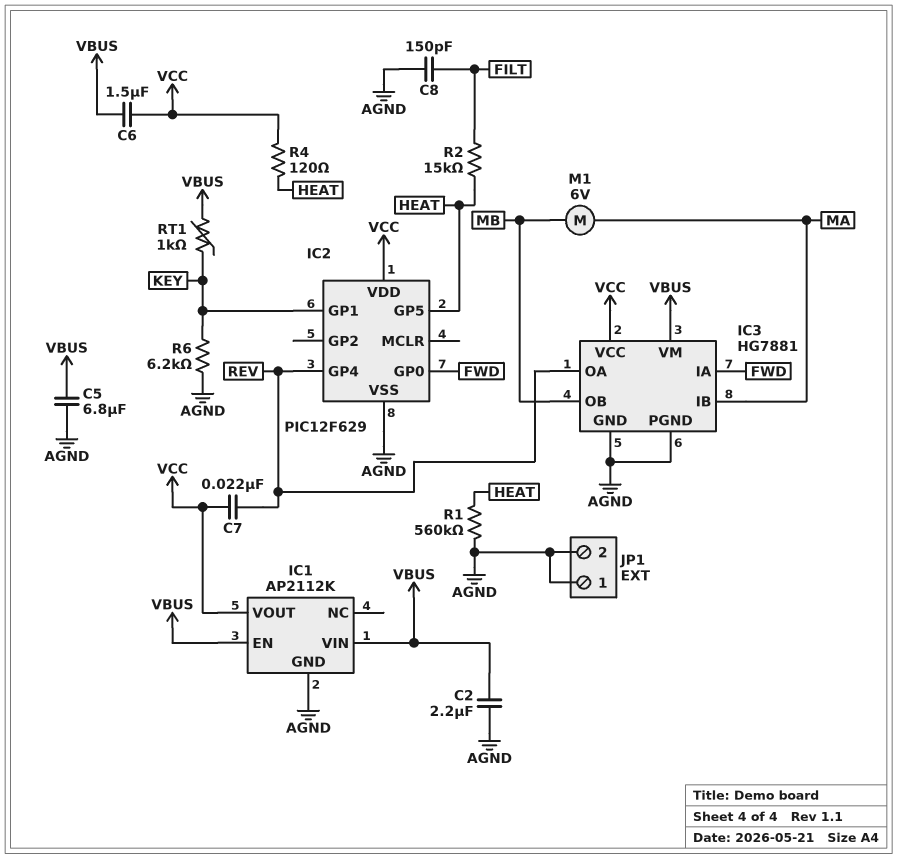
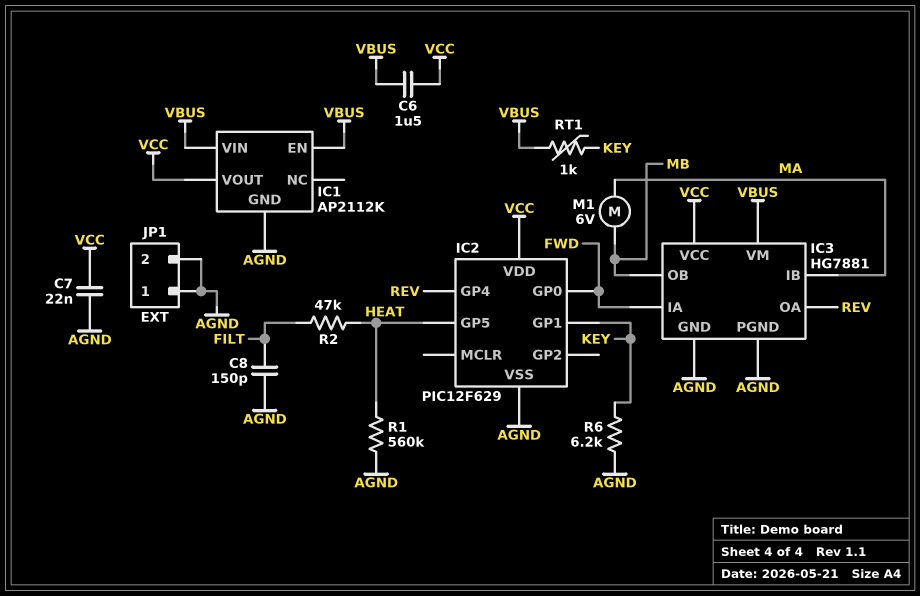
C2: 2.2uF (AGND, VBUS) -> none
C5: 6.8uF (AGND, VBUS) -> none
C7: 22nF (REV, VCC) -> 22nF (AGND, VCC)
R2: 15k (FILT, HEAT) -> 47k (FILT, HEAT)
R4: 120 (HEAT, VCC) -> none

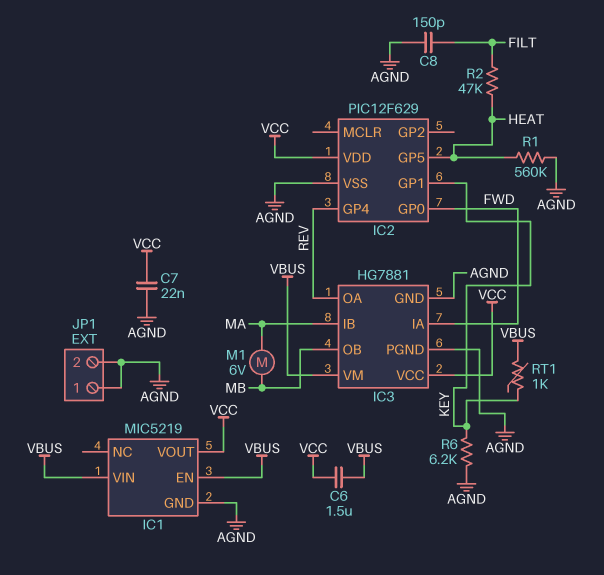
IC1: AP2112K -> MIC5219

